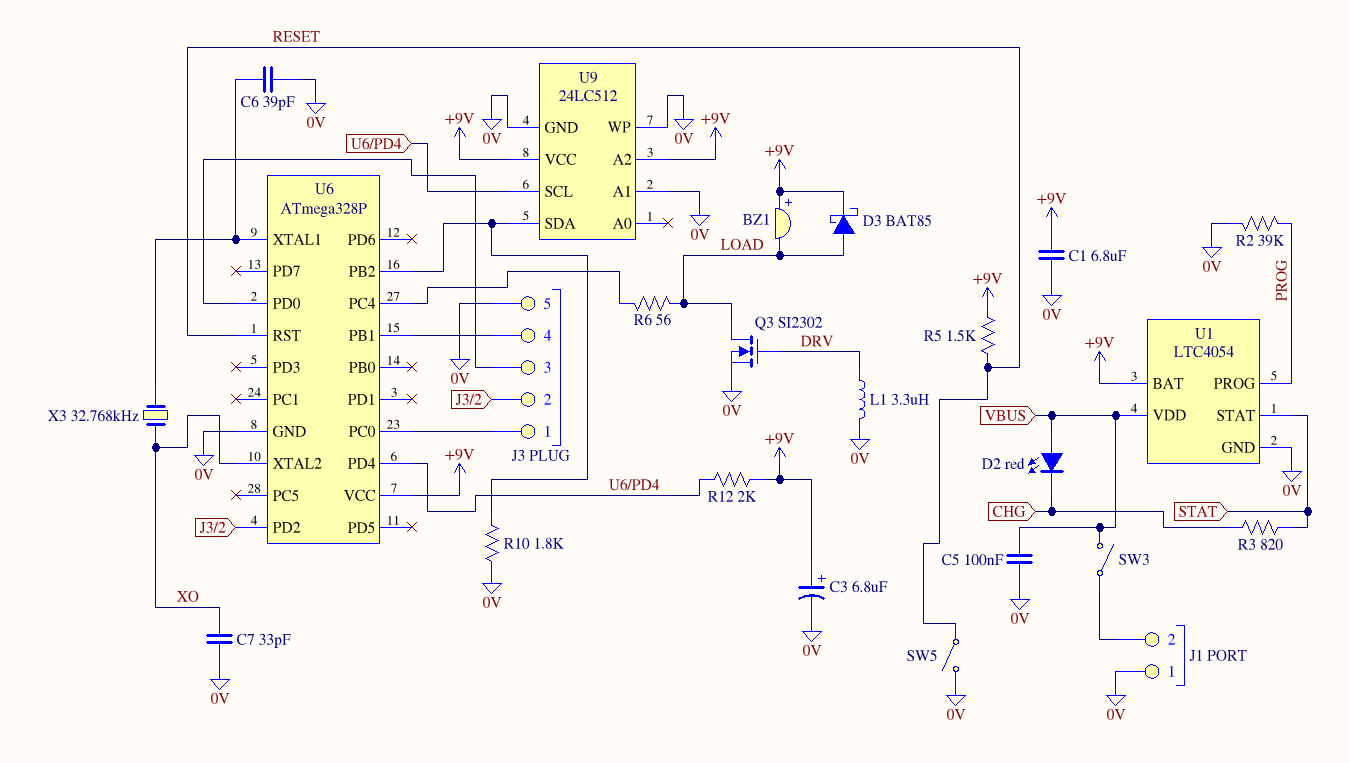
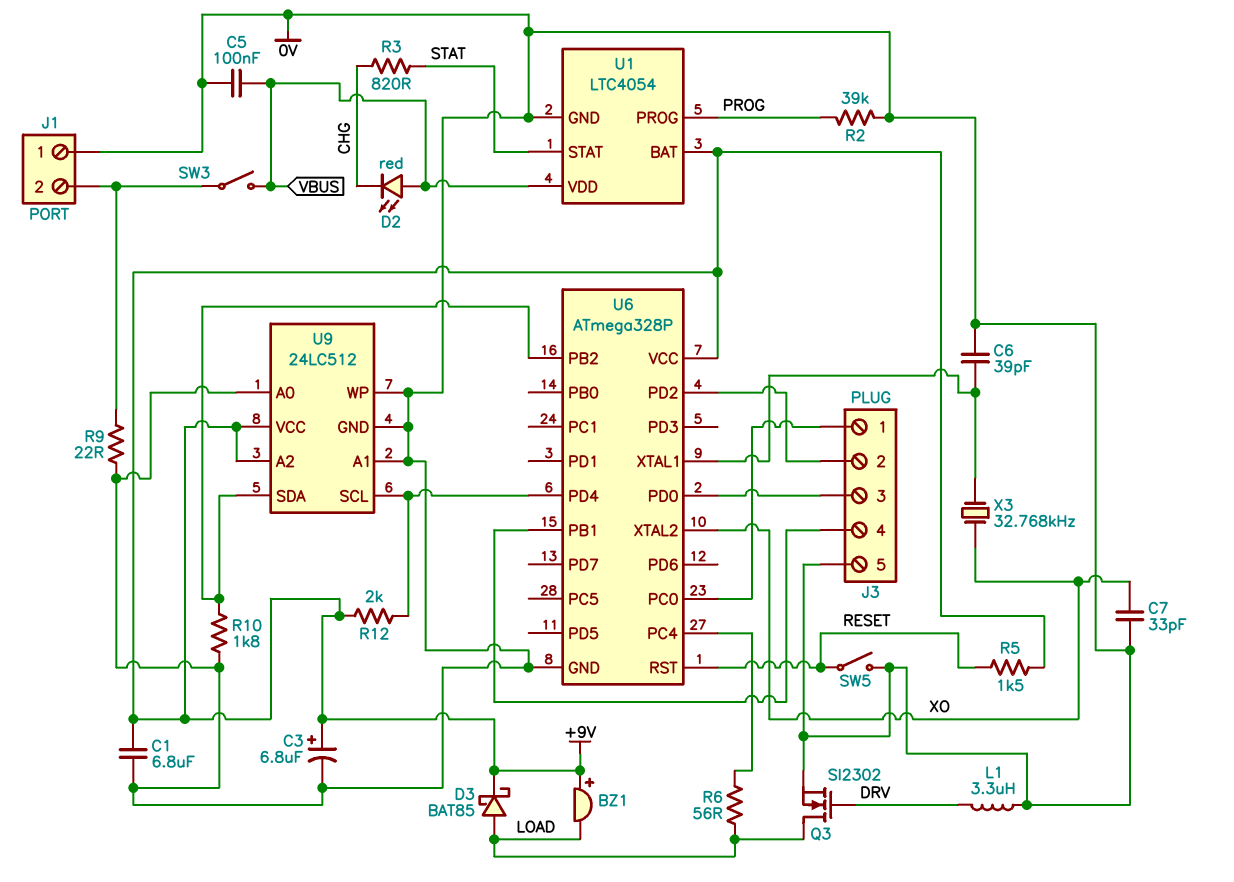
R9: none -> 22 (0V, J1/2)
U9 pin A0: none -> 0V

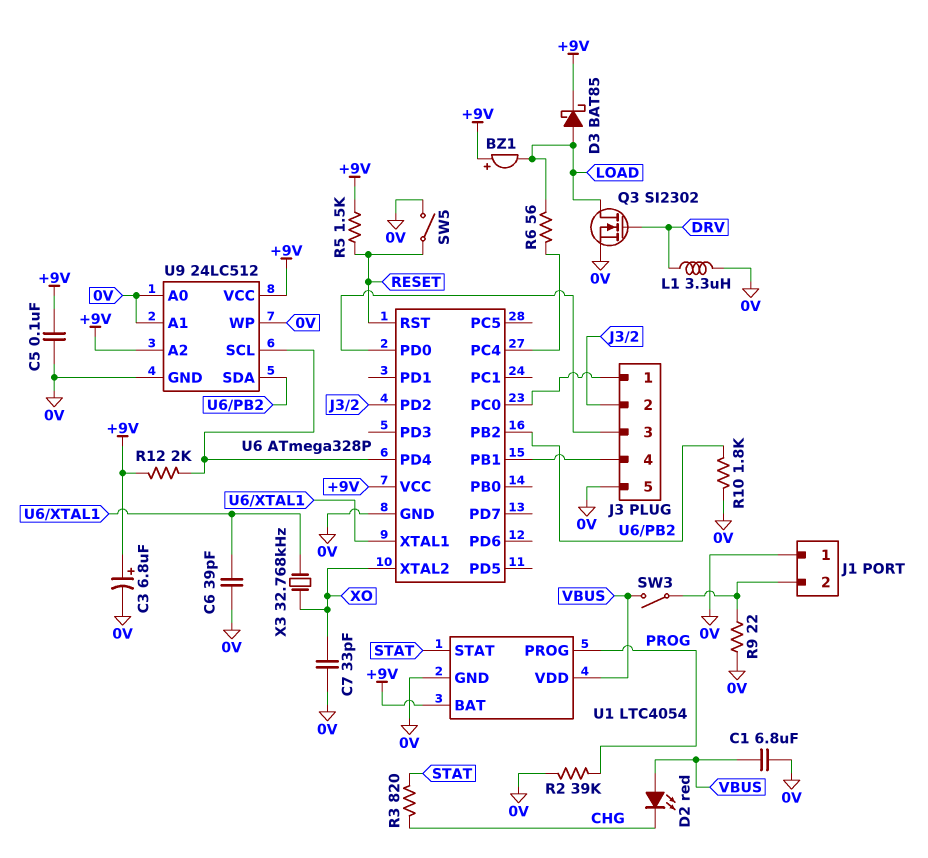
C1: 6.8uF (+9V, 0V) -> 6.8uF (0V, VBUS)
C5: 100nF (0V, VBUS) -> 100nF (+9V, 0V)

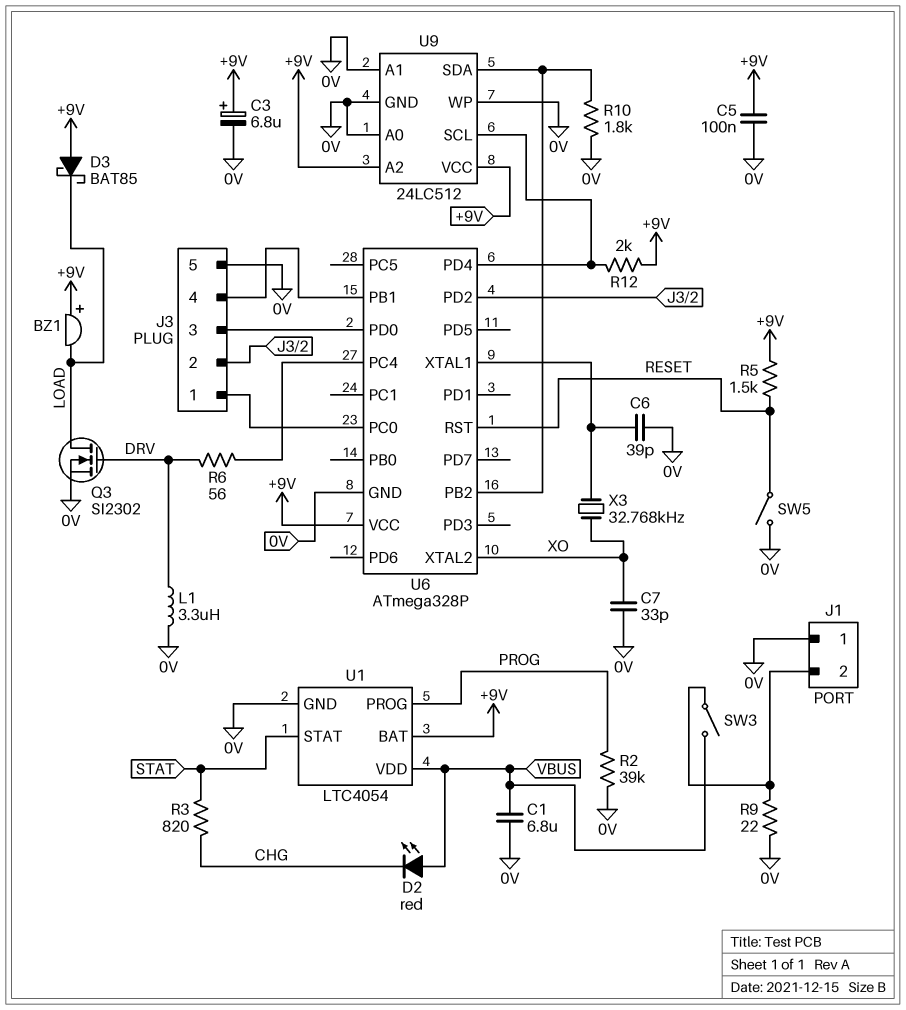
D3: schottky BAT85 (A LOAD, K +9V) -> schottky BAT85 (A +9V, K LOAD)
R6: 56 (LOAD, U6/PC4) -> 56 (DRV, U6/PC4)

